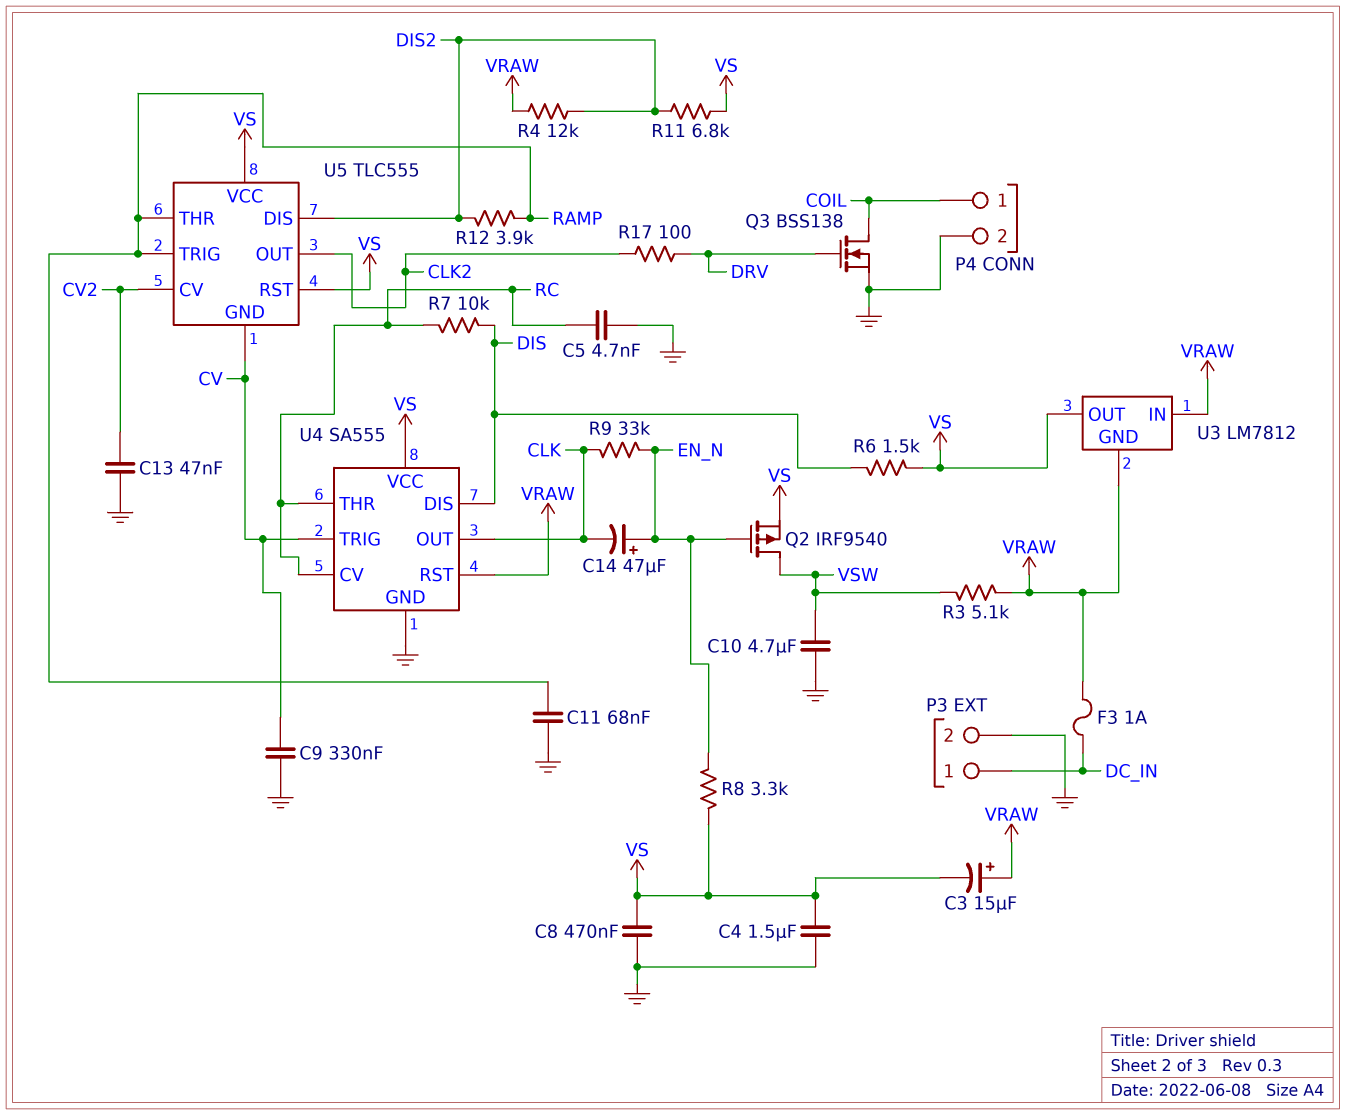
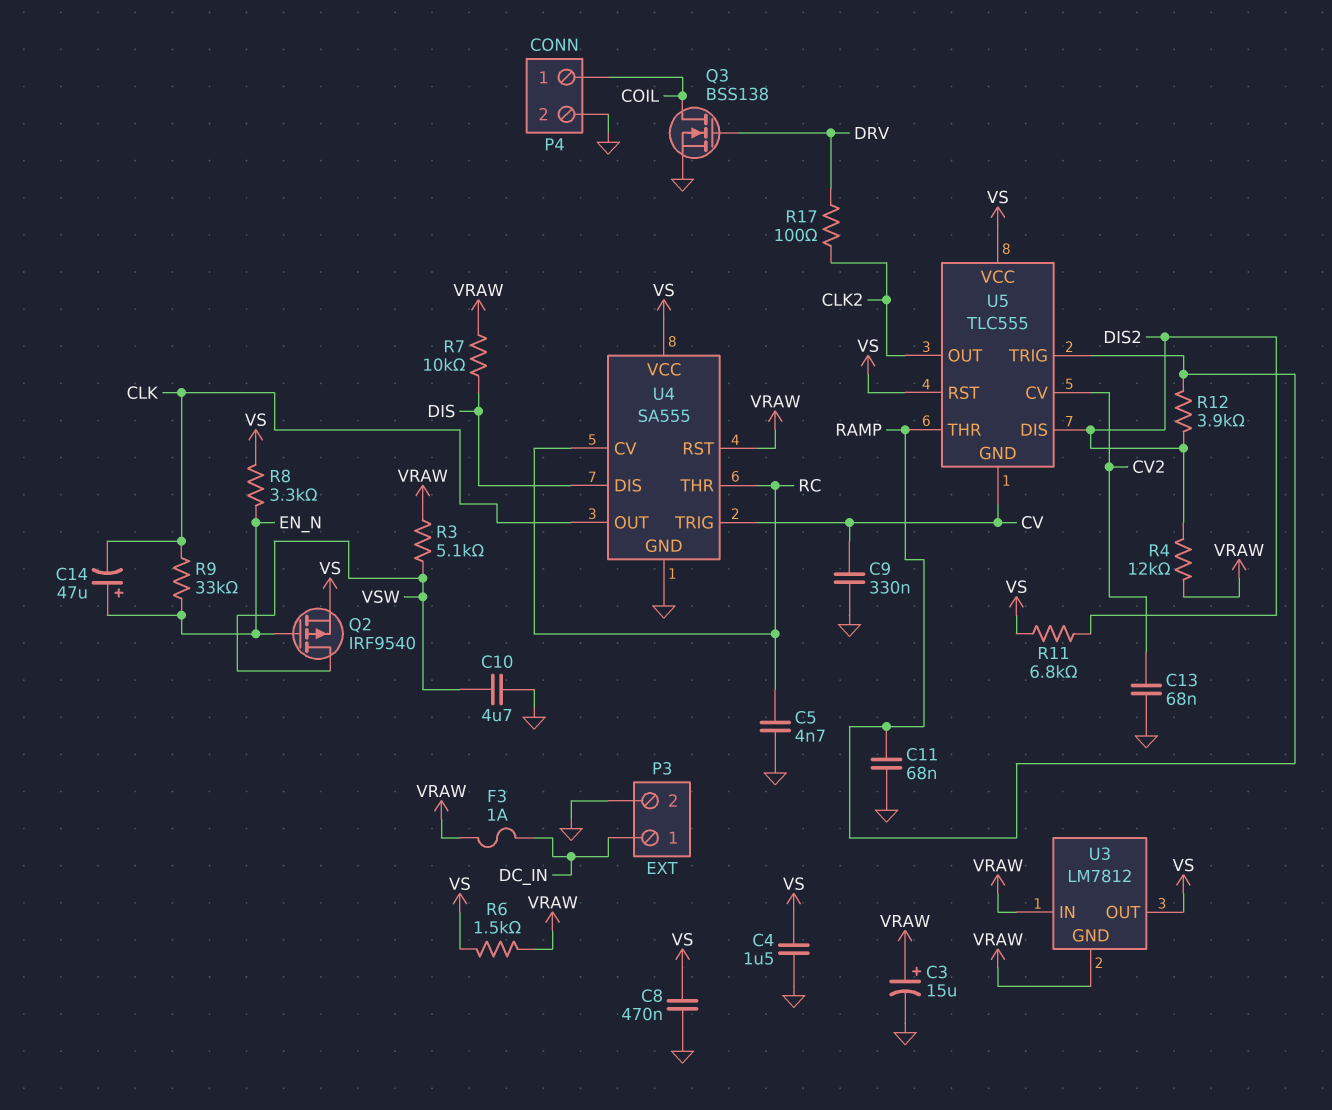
C3: 15uF (plus VRAW, minus VS) -> 15uF (plus VRAW, minus GND)
C13: 47nF (CV2, GND) -> 68nF (CV2, GND)
R6: 1.5k (DIS, VS) -> 1.5k (VRAW, VS)
R7: 10k (DIS, RC) -> 10k (DIS, VRAW)

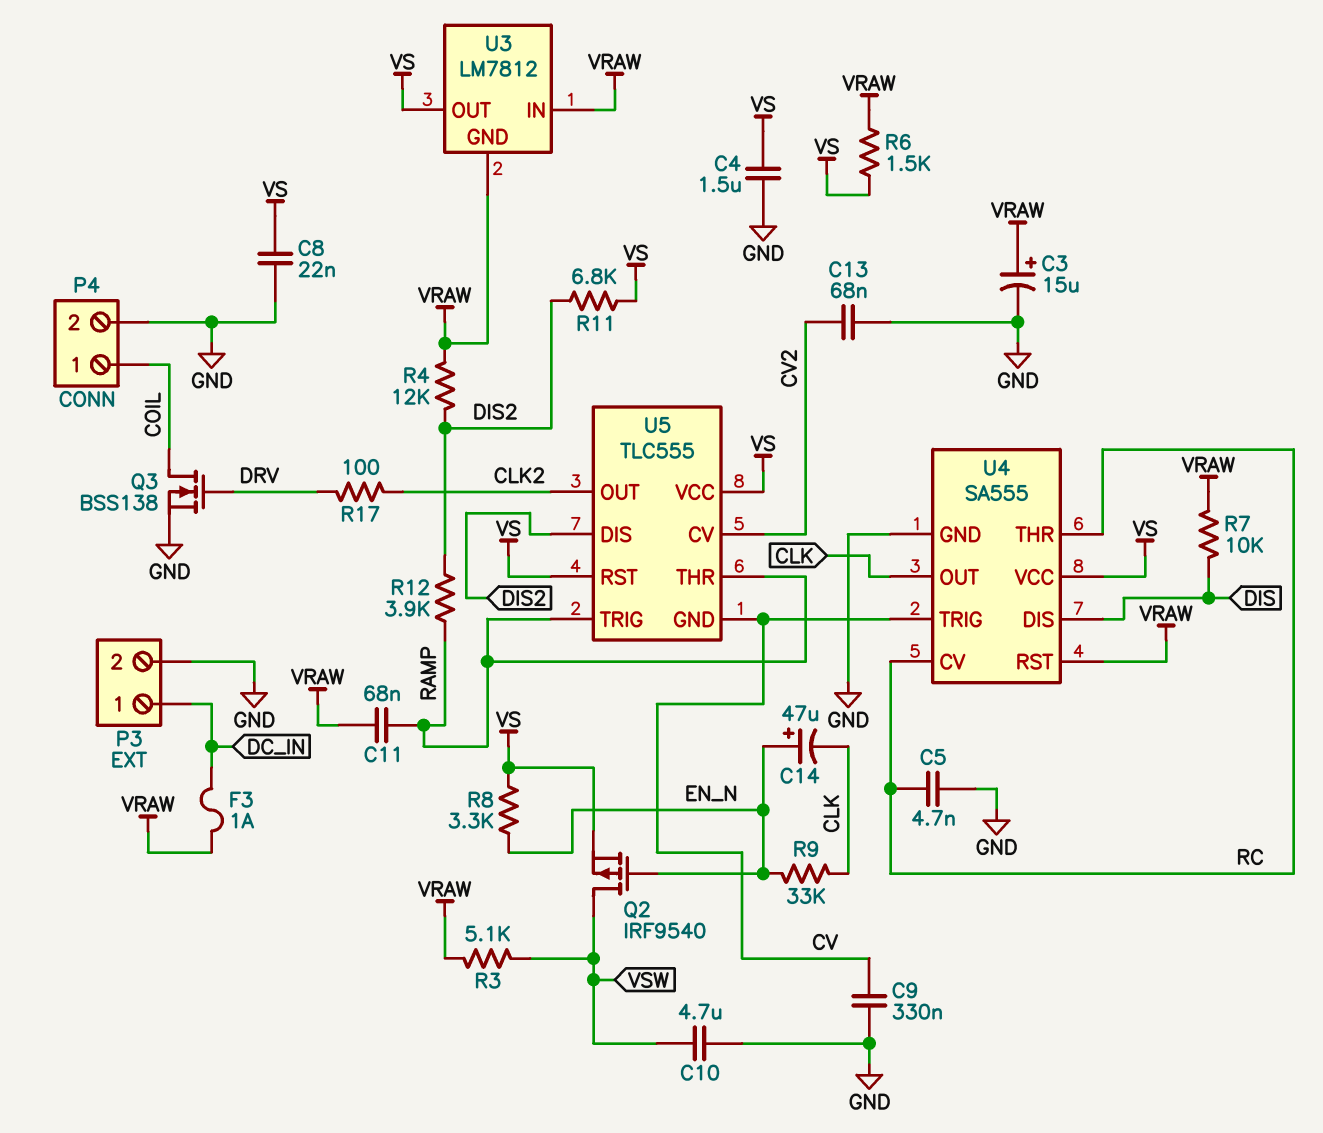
C8: 470nF (GND, VS) -> 22nF (GND, VS)
C11: 68nF (GND, RAMP) -> 68nF (RAMP, VRAW)

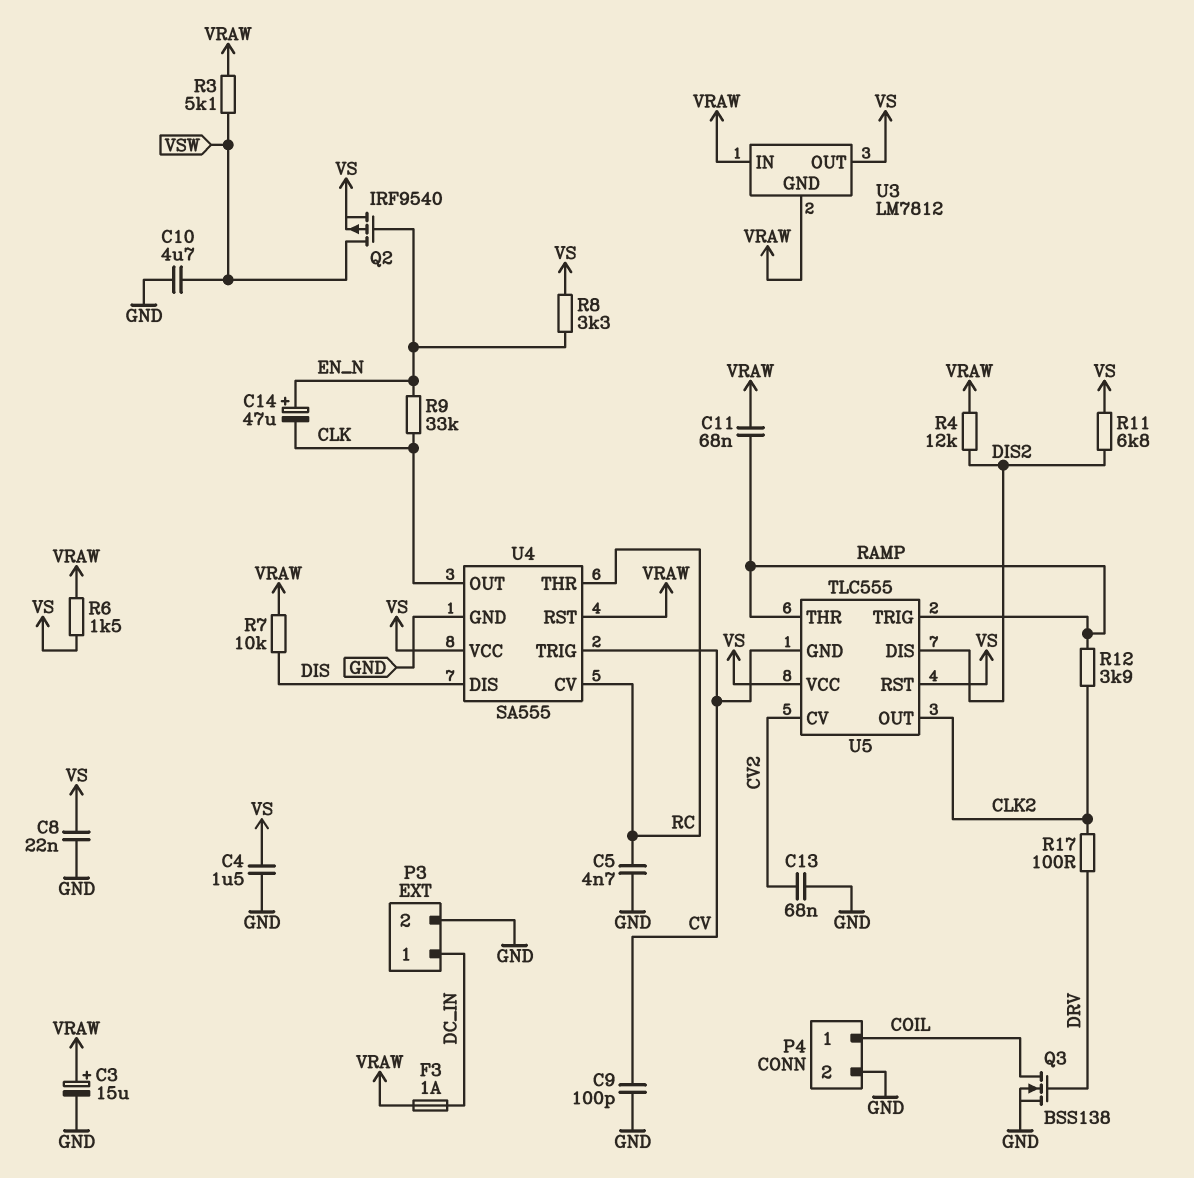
C9: 330nF (CV, GND) -> 100pF (CV, GND)
R12: 3.9k (DIS2, RAMP) -> 3.9k (CLK2, RAMP)

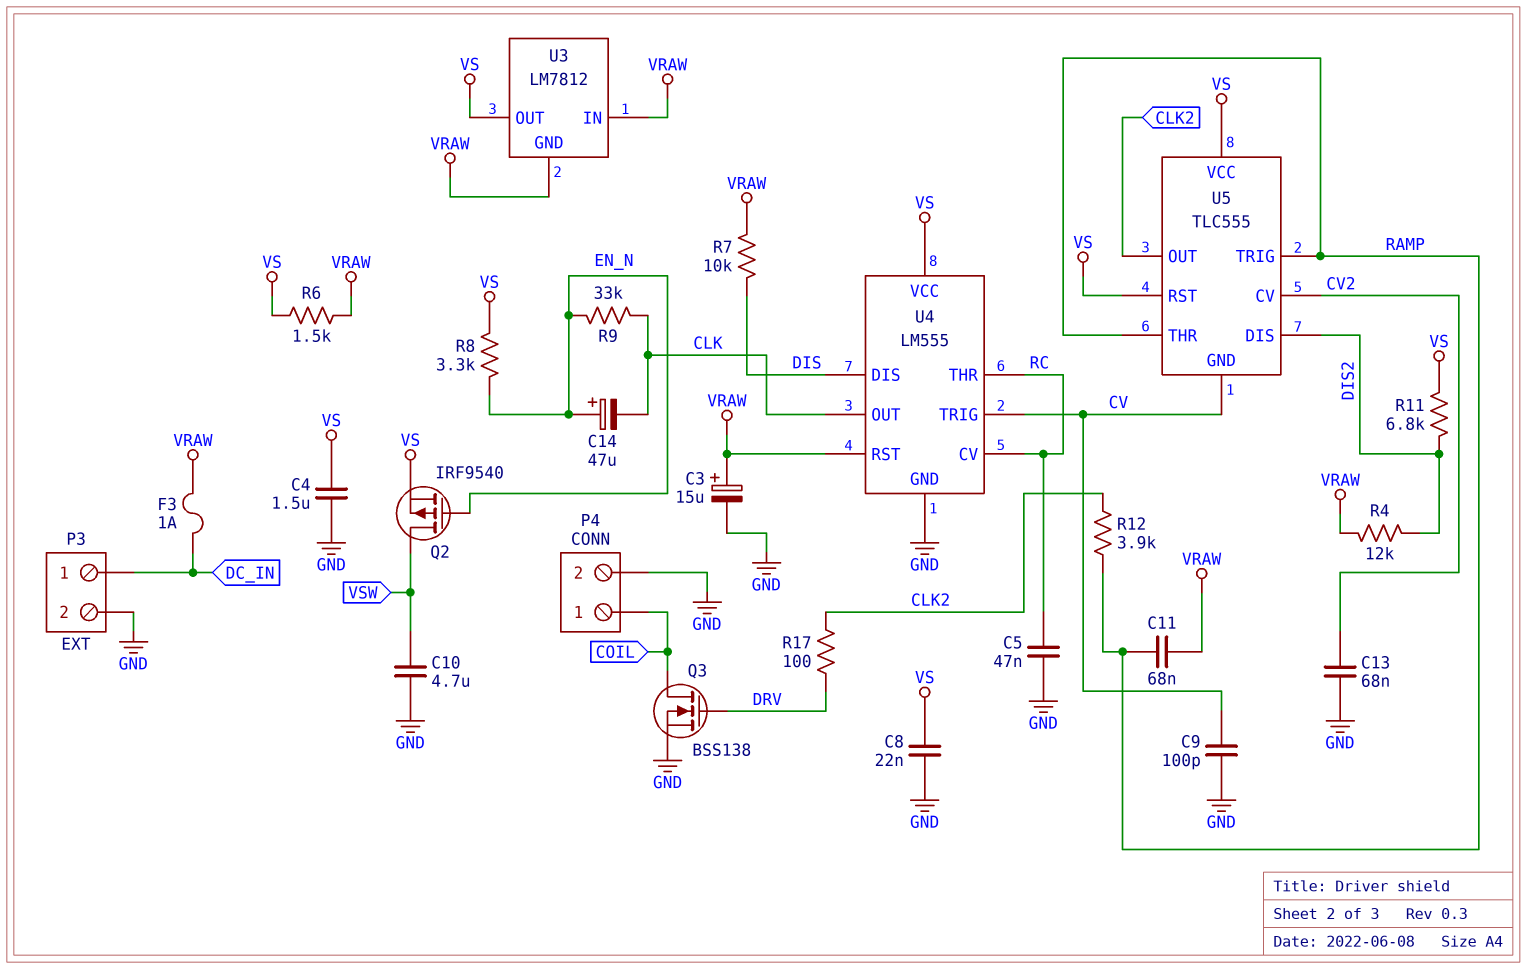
C5: 4.7nF (GND, RC) -> 47nF (GND, RC)
R3: 5.1k (VRAW, VSW) -> none
U4: SA555 -> LM555

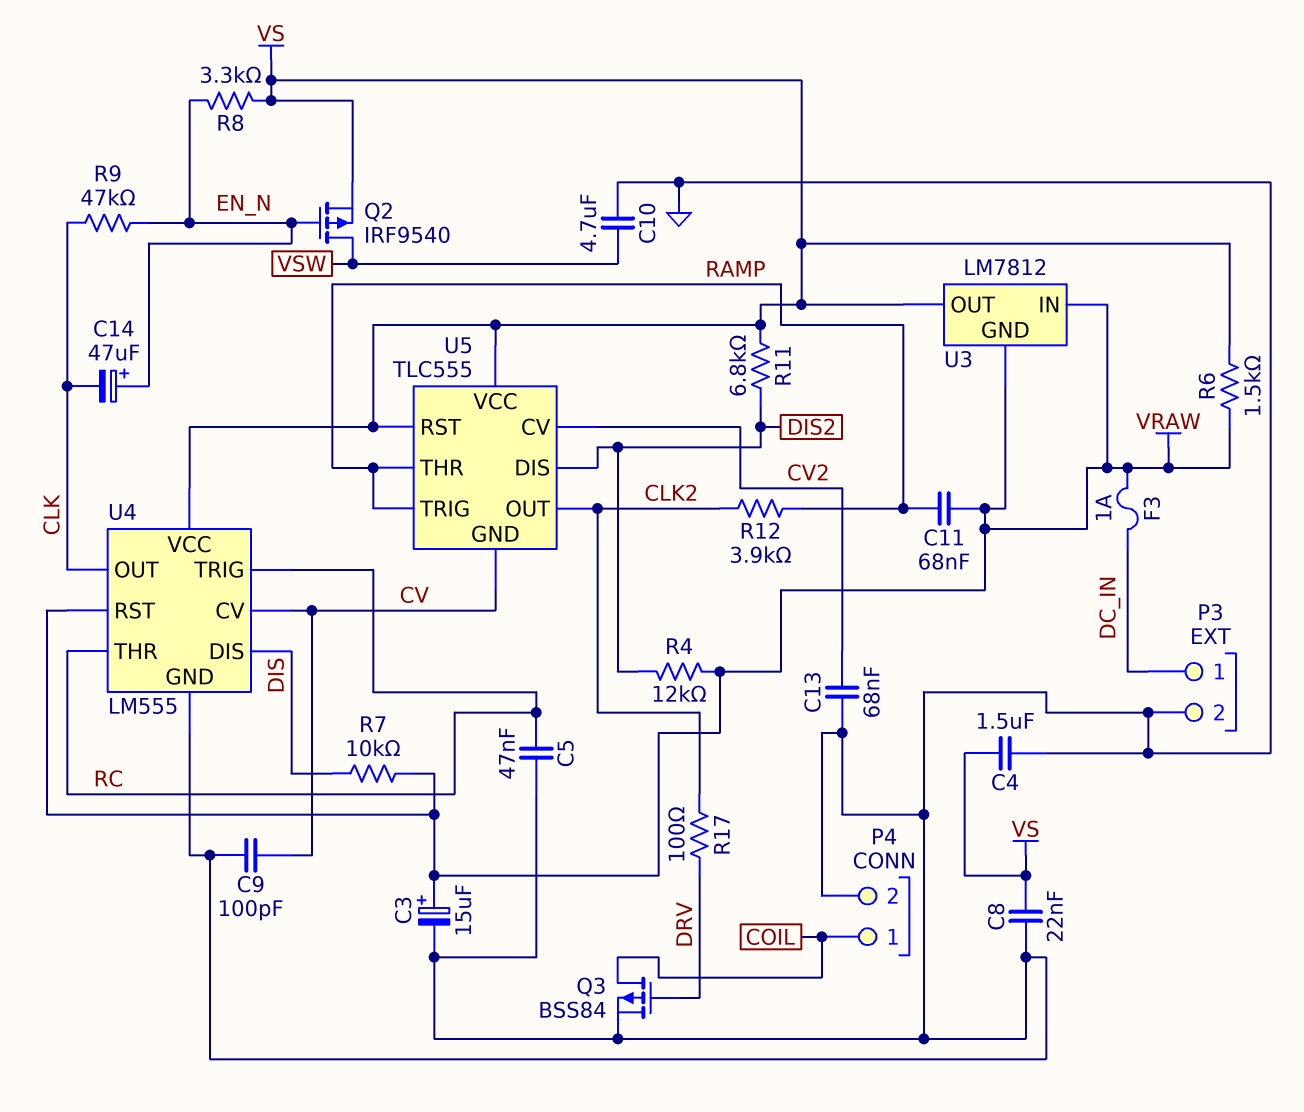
Q3: NMOS BSS138 (G DRV, D COIL, S GND) -> PMOS BSS84 (G DRV, D COIL, S GND)
R9: 33k (CLK, EN_N) -> 47k (CLK, EN_N)
U4 pin CV: RC -> CV
U4 pin TRIG: CV -> RC

